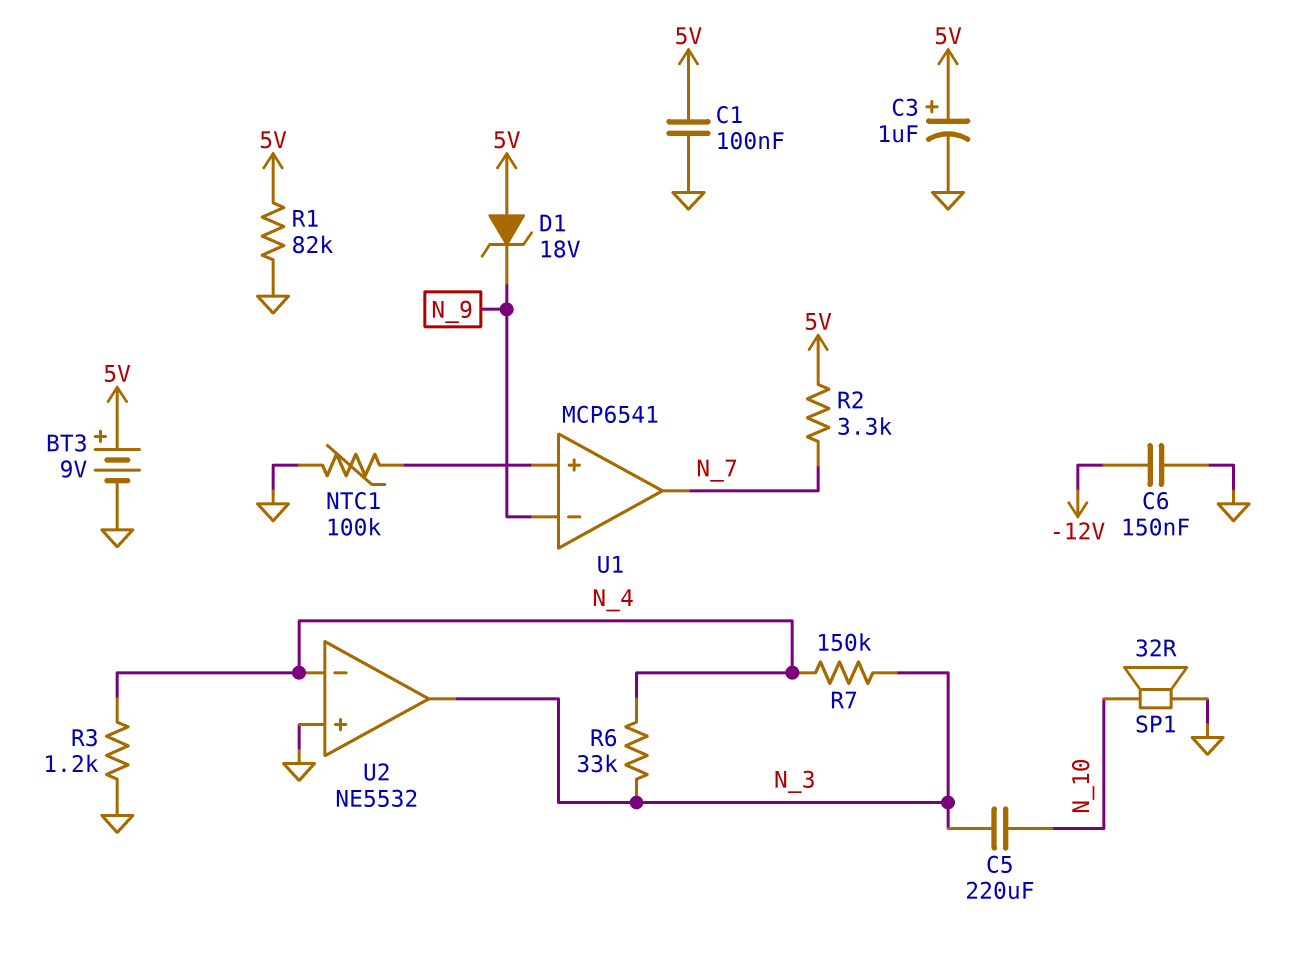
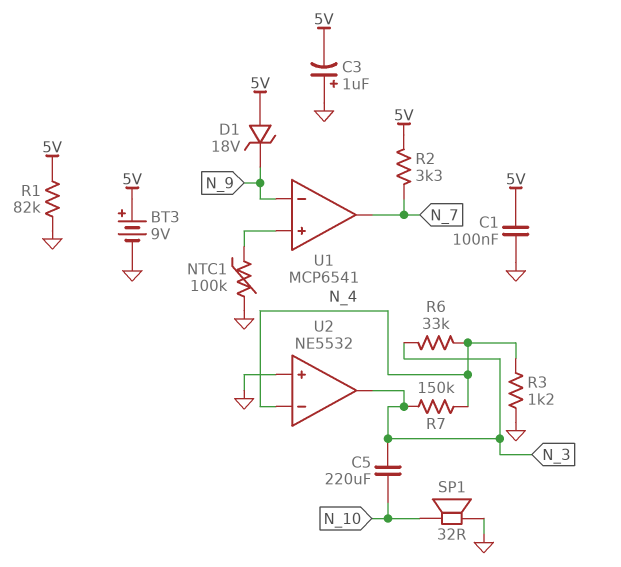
C3: 1uF (plus 5V, minus GND) -> 1uF (plus GND, minus 5V)
C6: 150nF (-12V, GND) -> none

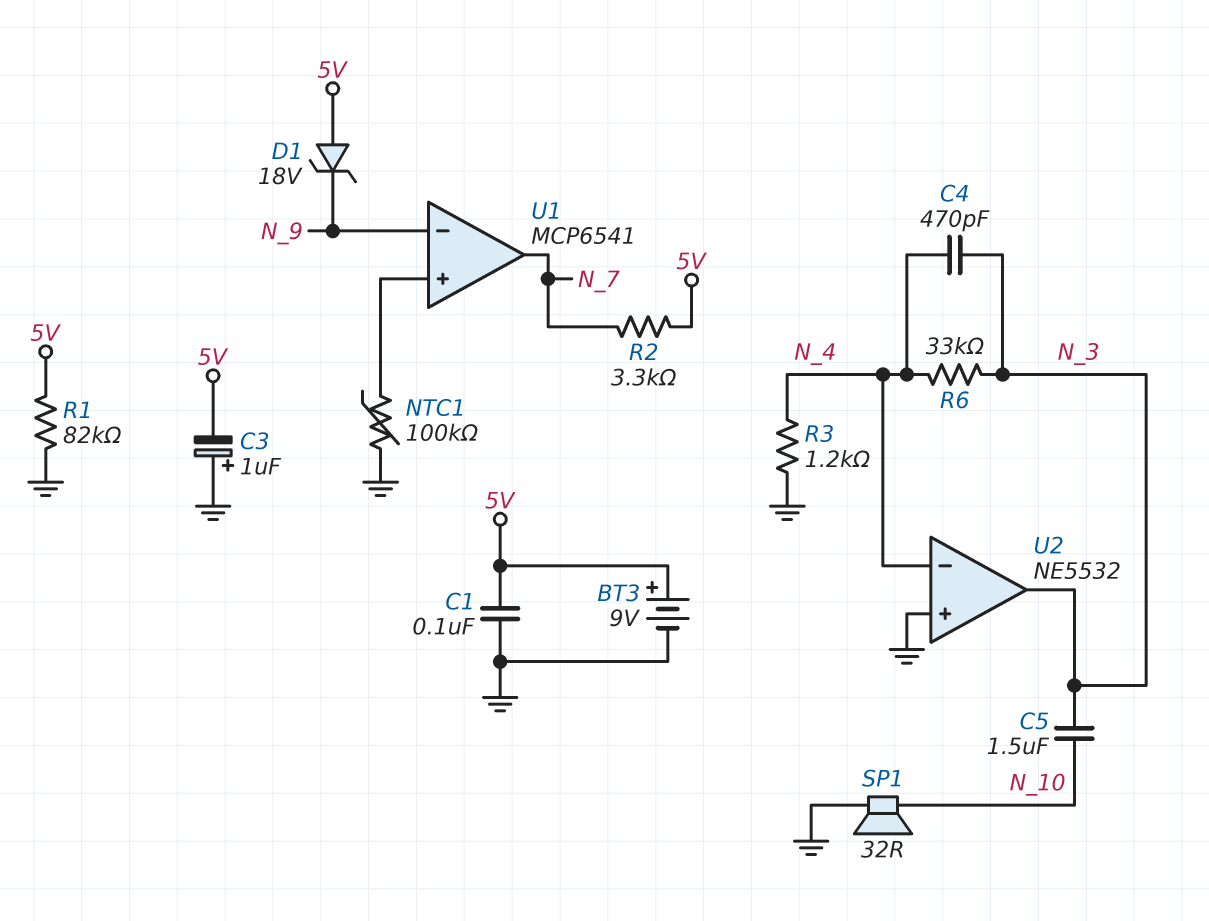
C4: none -> 470pF (N_3, N_4)
C5: 220uF (N_3, N_10) -> 1.5uF (N_3, N_10)
R7: 150k (N_3, N_4) -> none

